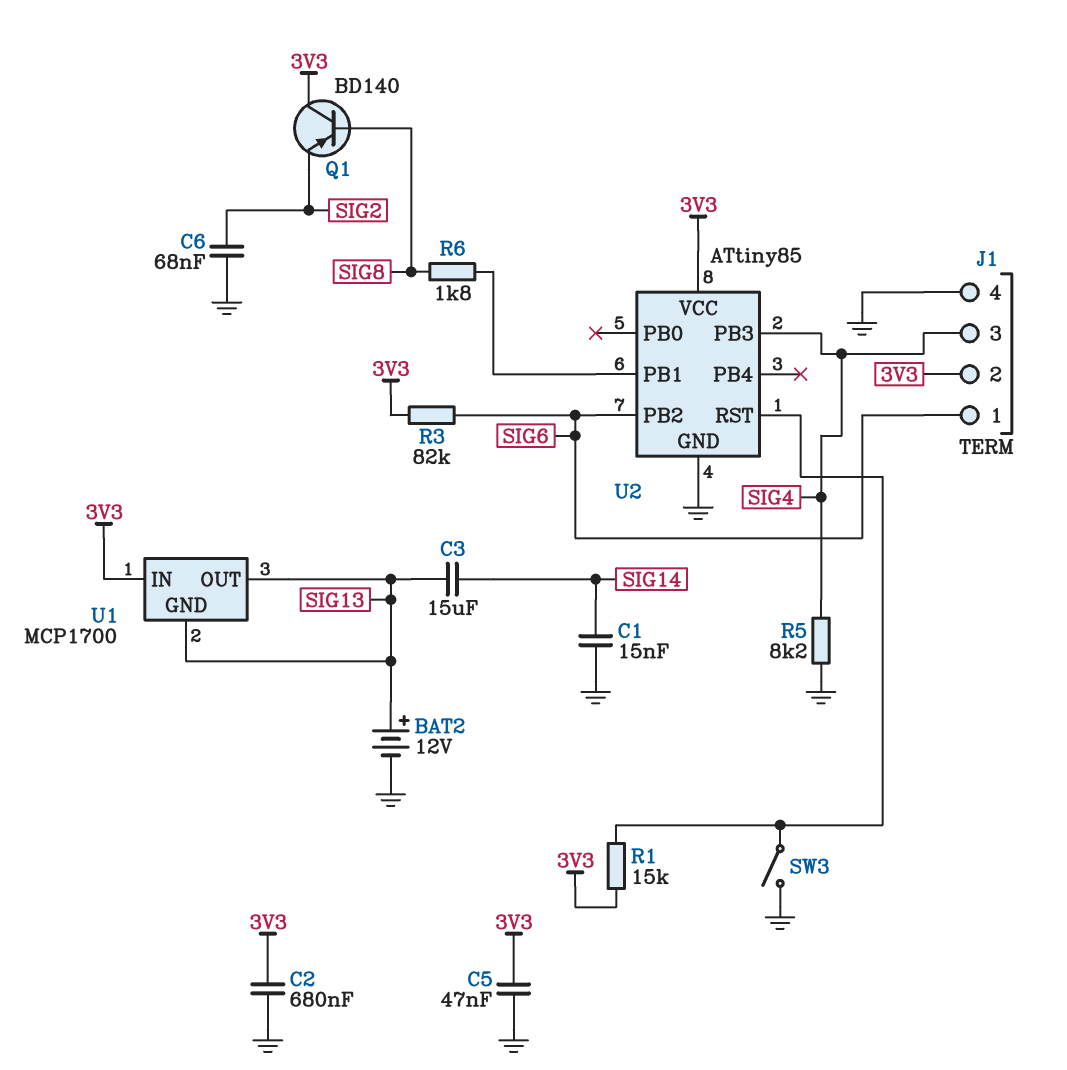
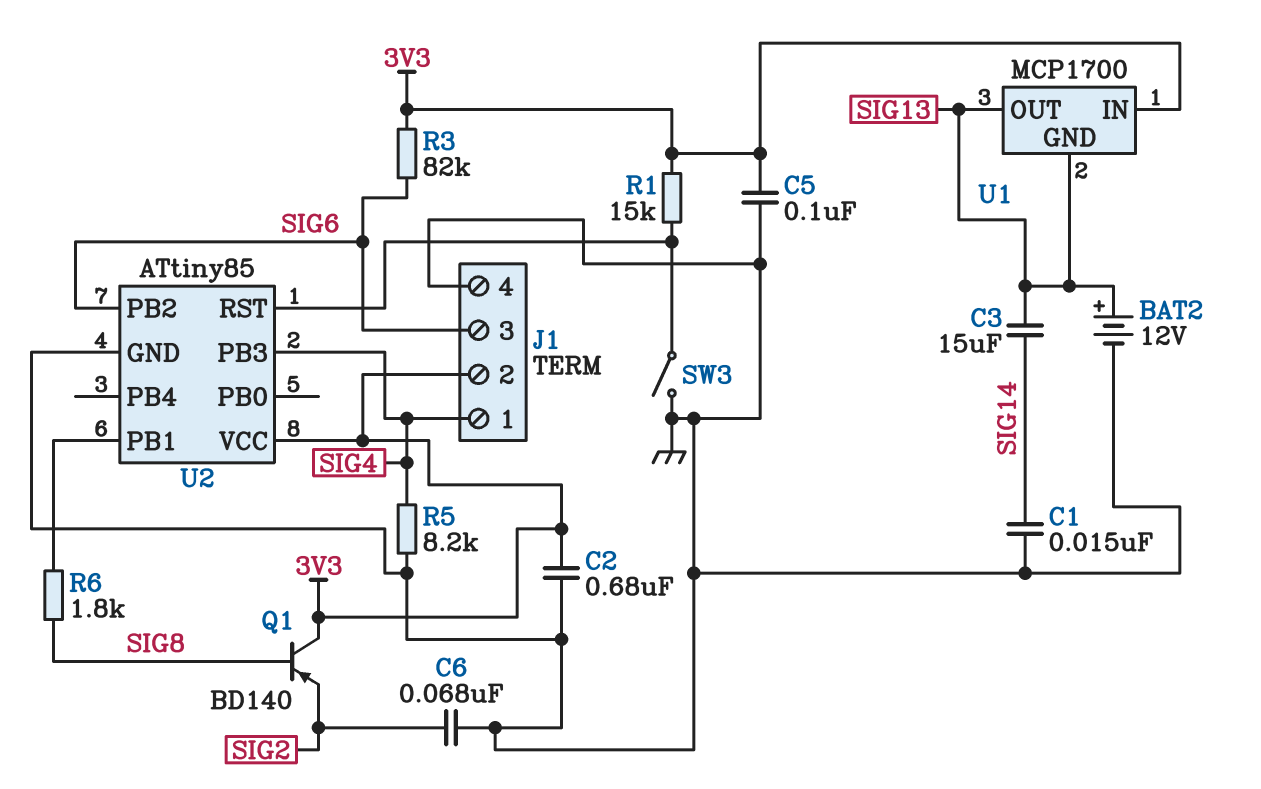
C5: 47nF (3V3, GND) -> 100nF (3V3, GND)
J1 pin 1: SIG6 -> SIG4
J1 pin 3: SIG4 -> SIG6

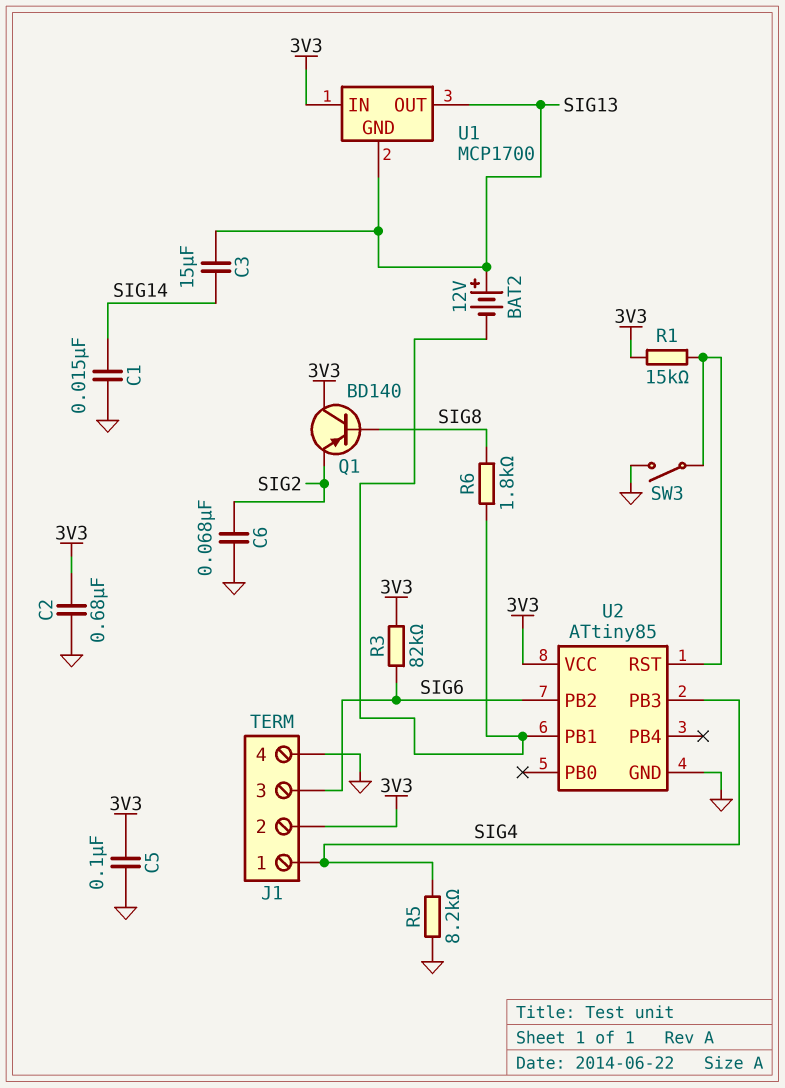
BAT2: 12V (plus SIG13, minus GND) -> 12V (plus SIG13, minus U2/PB1)

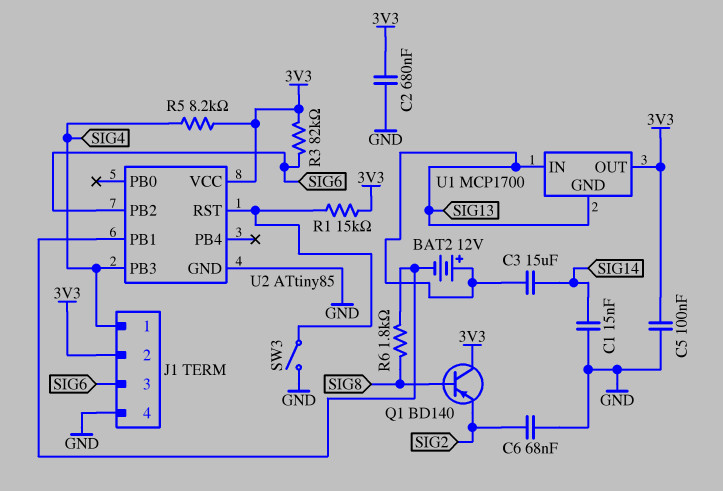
R5: 8.2k (GND, SIG4) -> 8.2k (3V3, SIG4)
U1 pin IN: 3V3 -> SIG13
U1 pin OUT: SIG13 -> 3V3

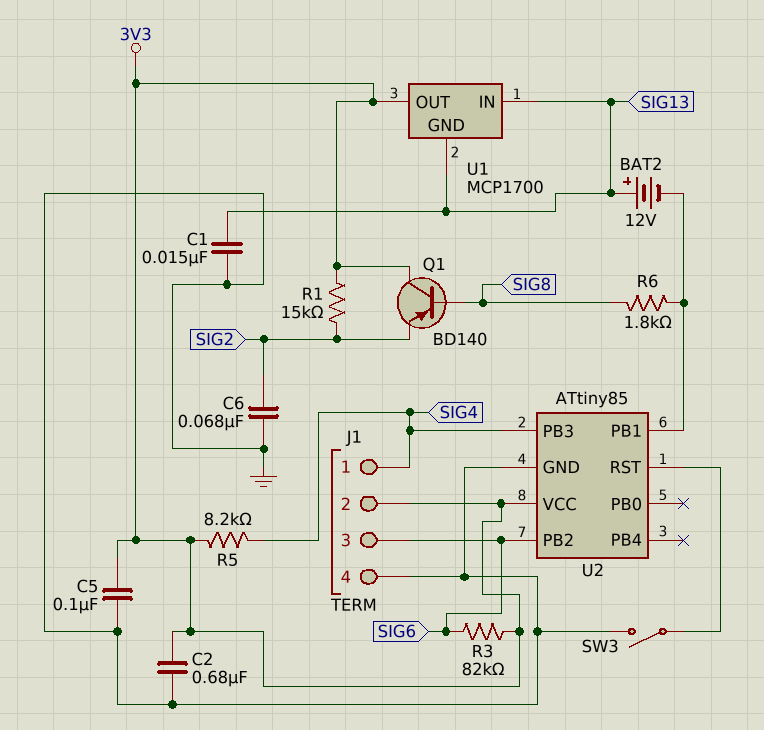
C1: 15nF (GND, SIG14) -> 15nF (GND, SIG13)
C3: 15uF (SIG13, SIG14) -> none
R1: 15k (3V3, U2/RST) -> 15k (3V3, SIG2)

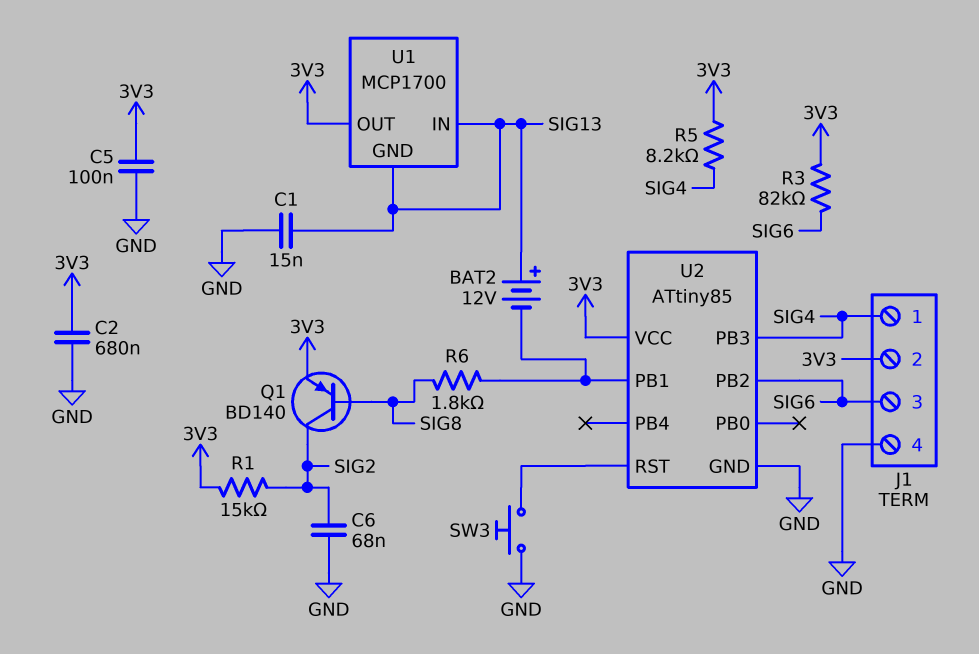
Q1: PNP BD140 (B SIG8, C 3V3, E SIG2) -> PNP BD140 (B SIG8, C SIG2, E 3V3)
SW3: switch (GND, U2/RST) -> button (GND, U2/RST)

